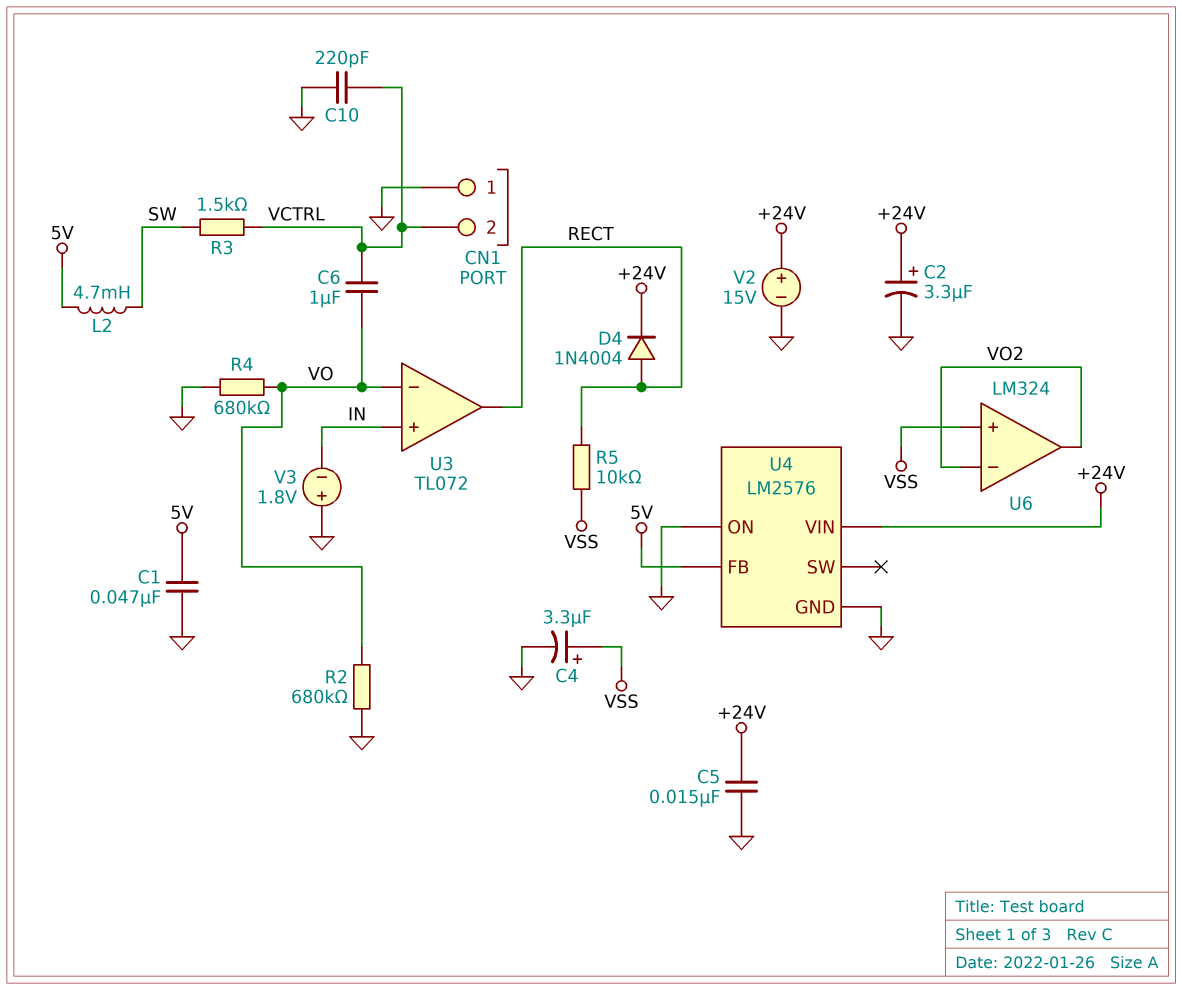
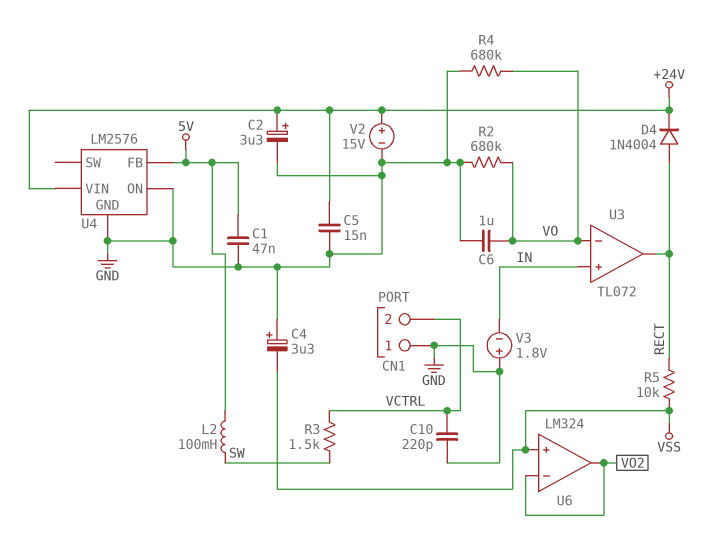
C4: 3.3uF (plus VSS, minus GND) -> 3.3uF (plus GND, minus VSS)
C6: 1uF (VCTRL, VO) -> 1uF (GND, VO)
L2: 4.7mH (5V, SW) -> 100mH (5V, SW)

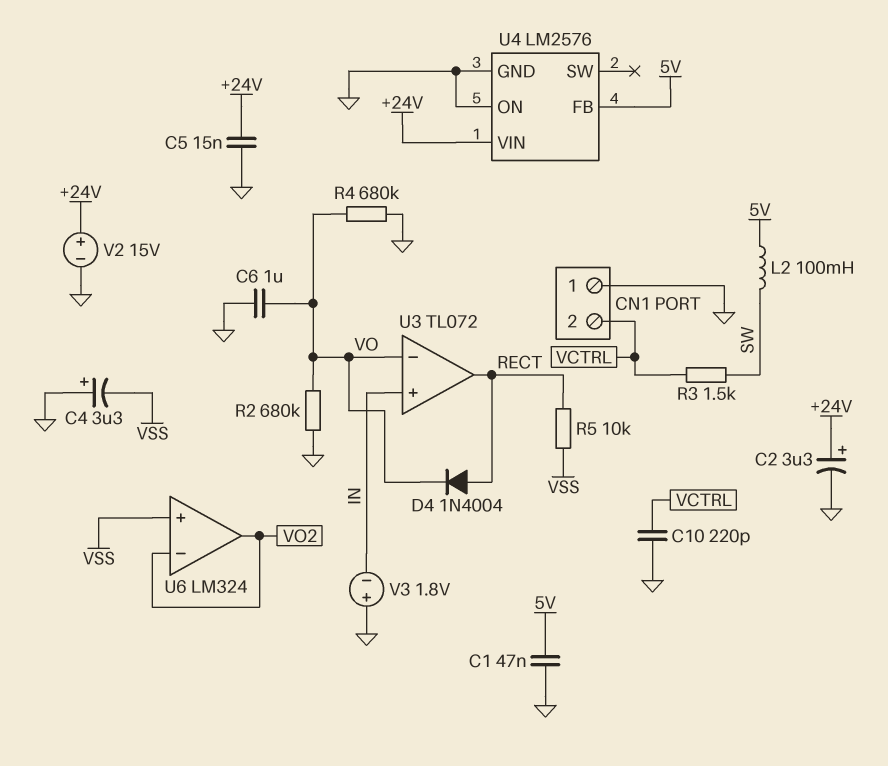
D4: diode 1N4004 (A RECT, K +24V) -> diode 1N4004 (A RECT, K VO)

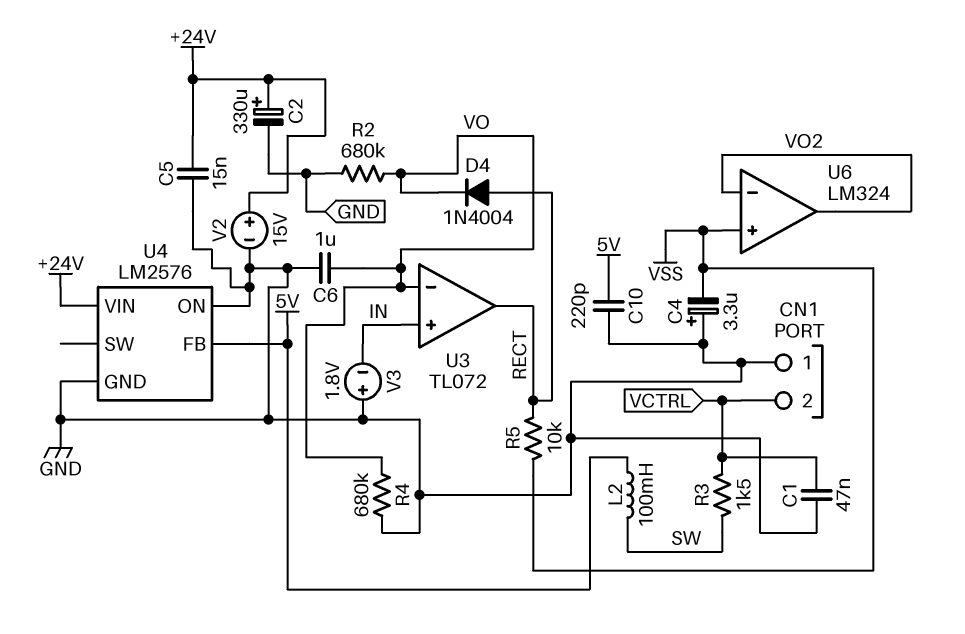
C1: 47nF (5V, GND) -> 47nF (GND, VCTRL)
C2: 3.3uF (plus +24V, minus GND) -> 330uF (plus +24V, minus GND)
C10: 220pF (GND, VCTRL) -> 220pF (5V, GND)

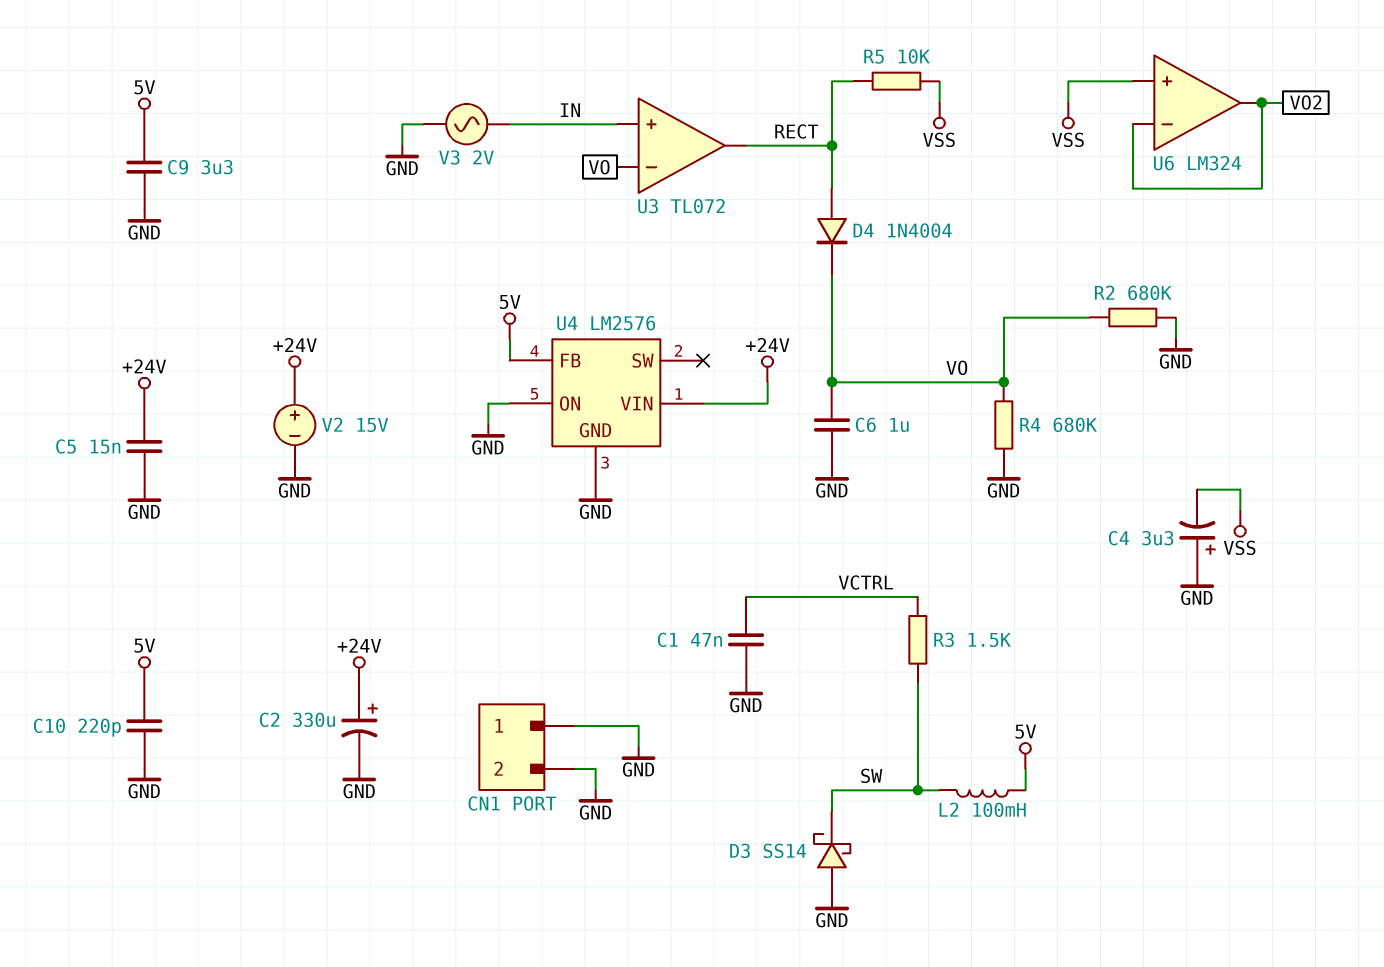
C9: none -> 3.3uF (5V, GND)
CN1 pin 2: VCTRL -> GND
D3: none -> schottky SS14 (A GND, K SW)
V3: 1.8V (plus GND, minus IN) -> AC 2V (GND, IN)

